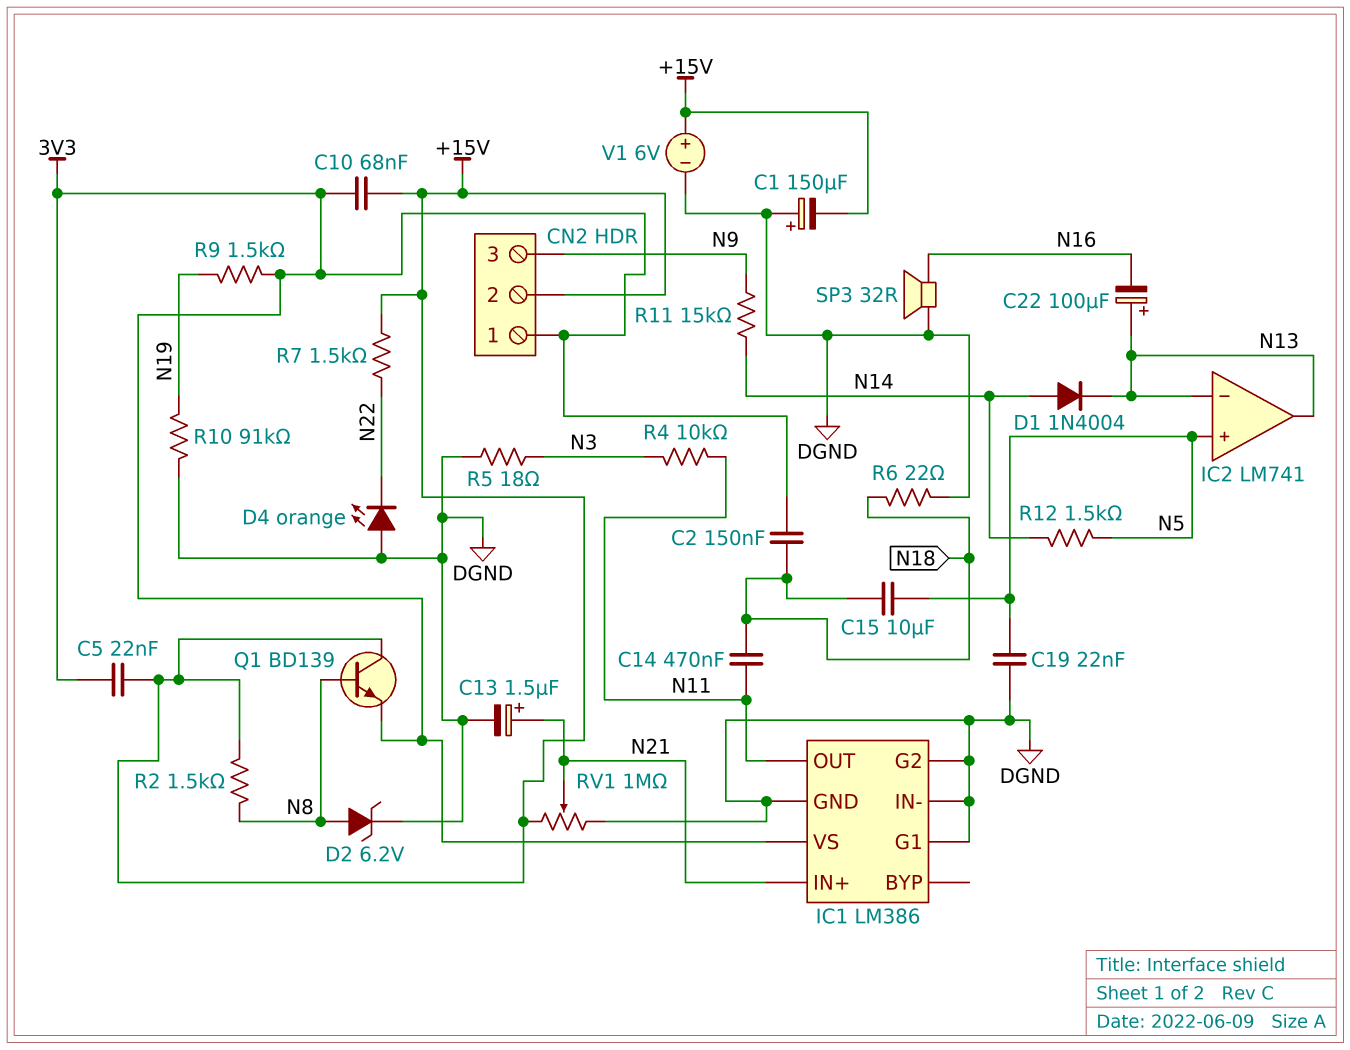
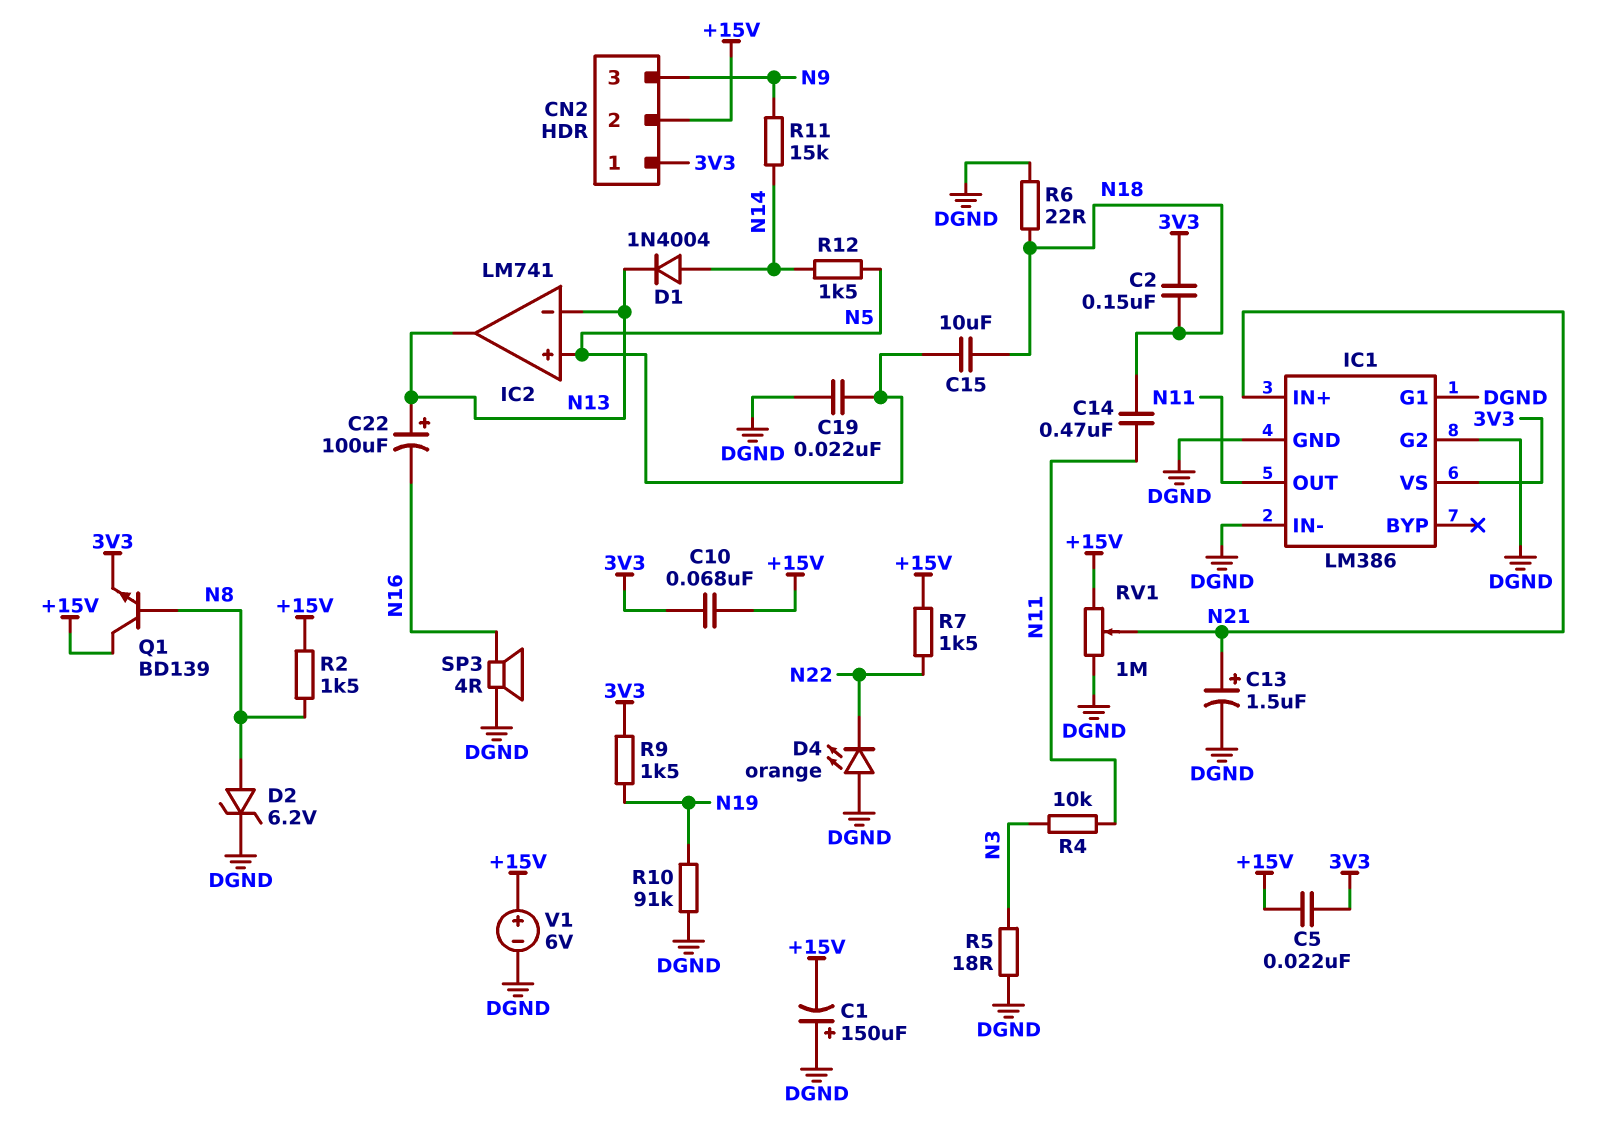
SP3: speaker 32R (DGND, N16) -> speaker 4R (DGND, N16)

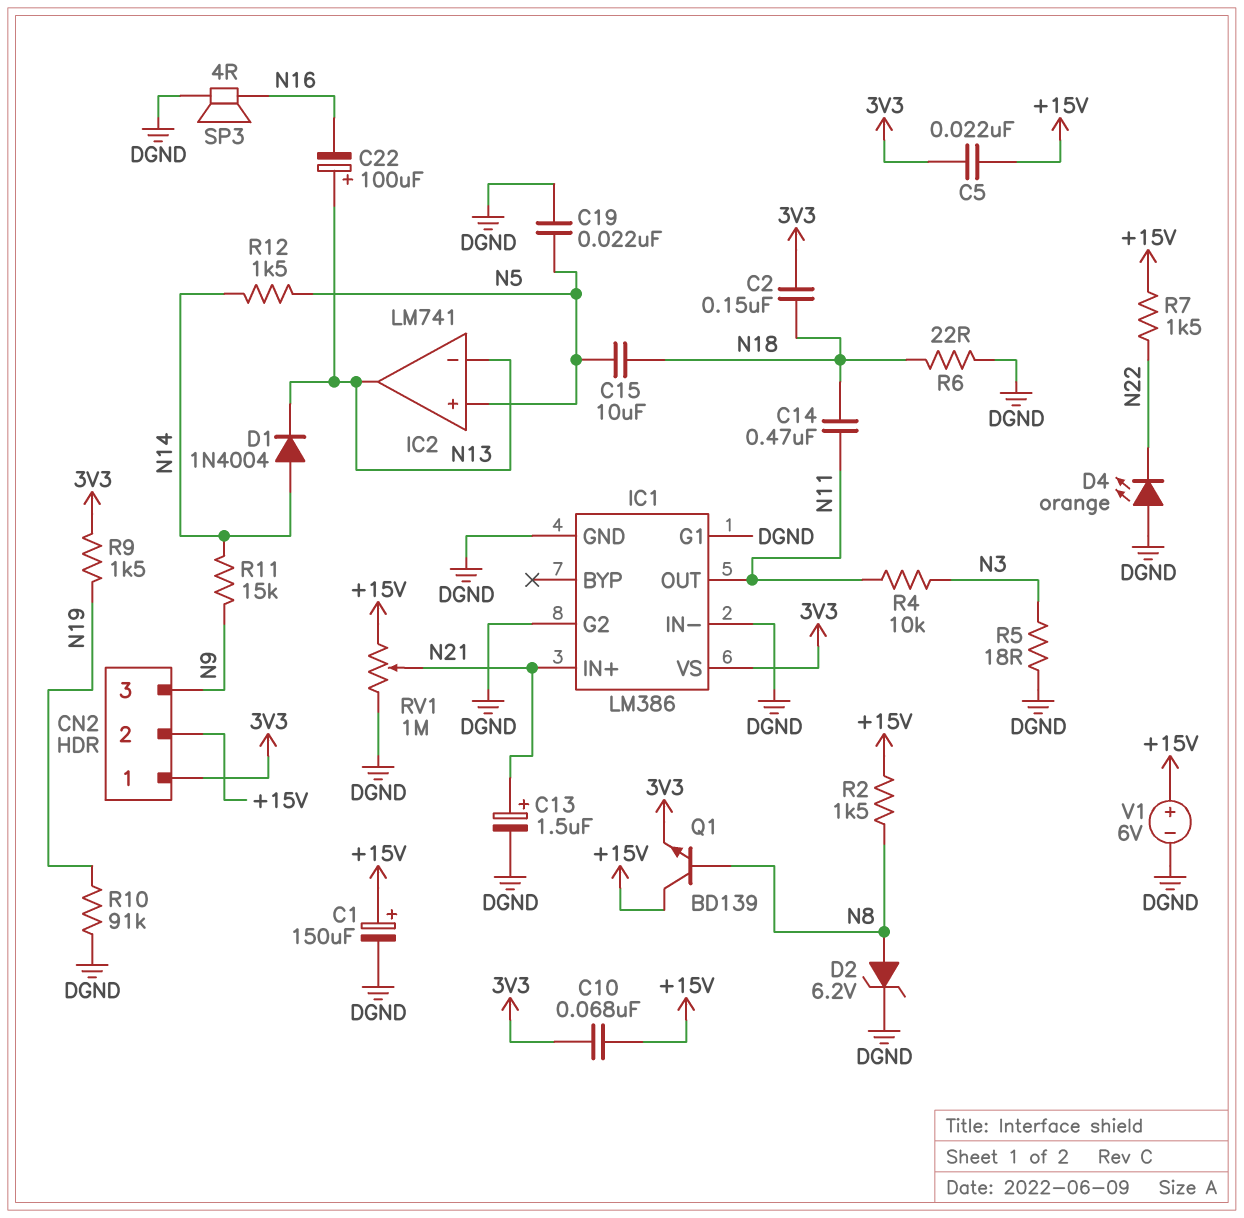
C1: 150uF (plus DGND, minus +15V) -> 150uF (plus +15V, minus DGND)

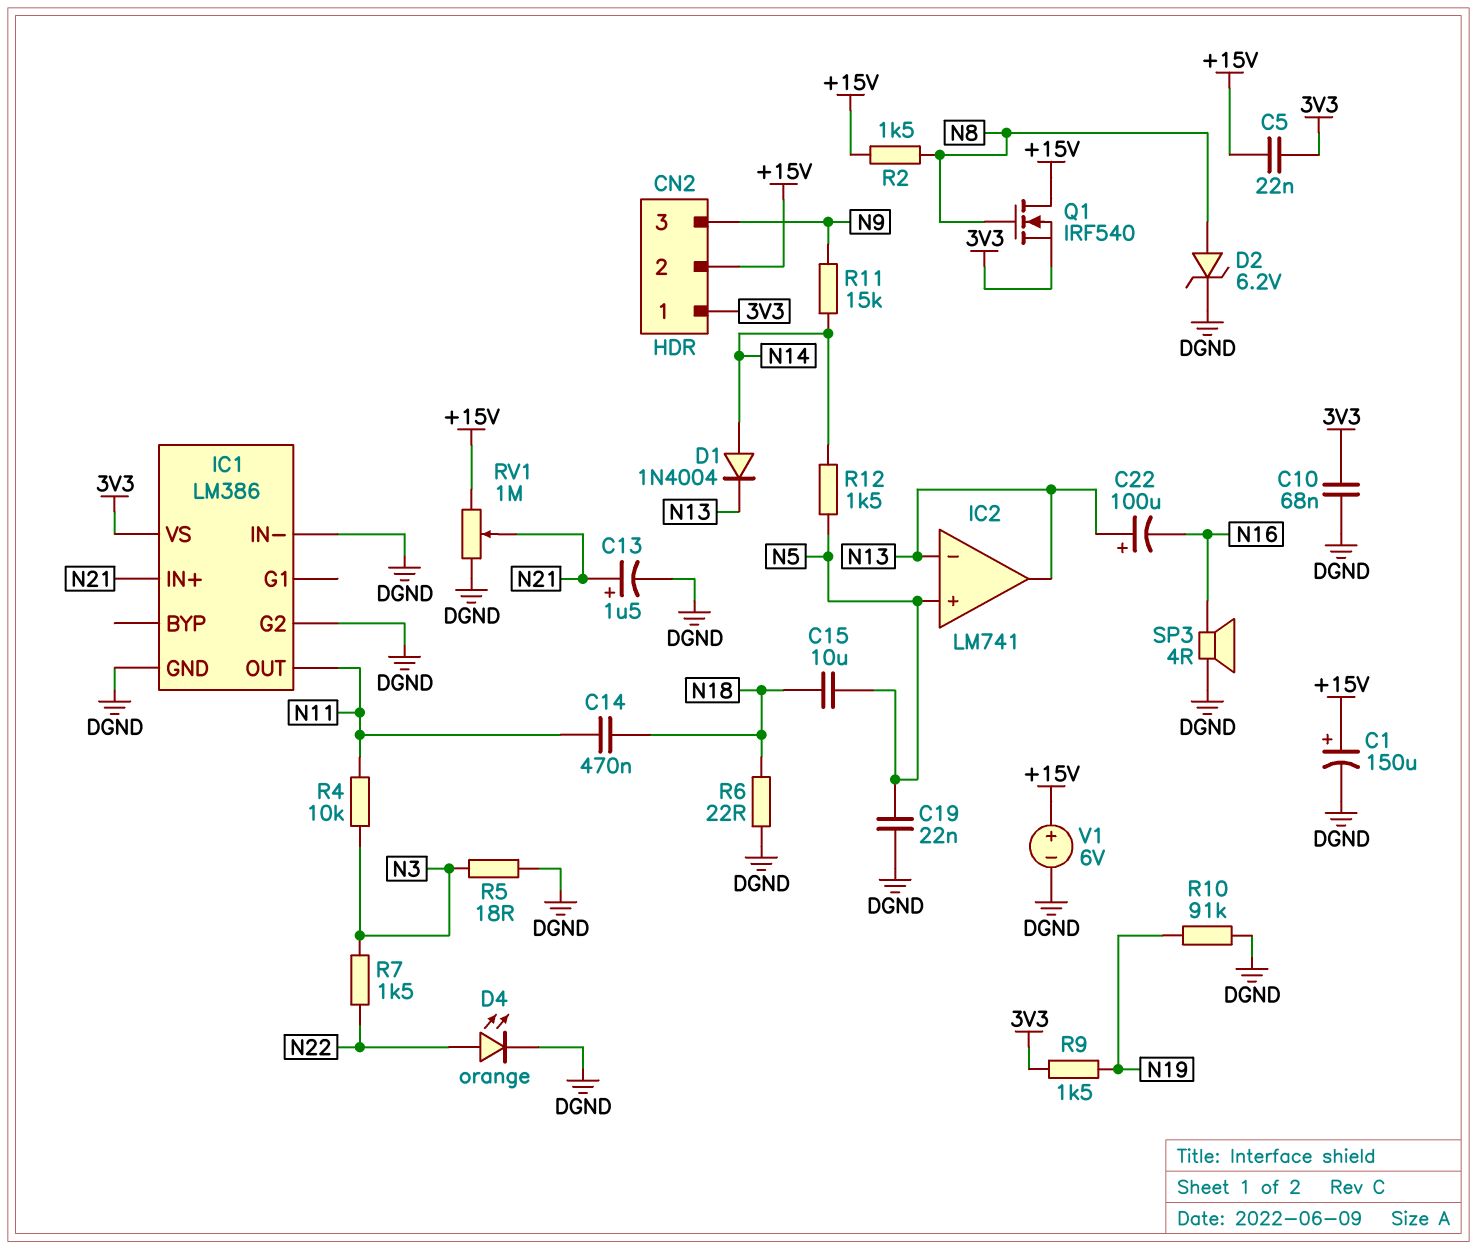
C2: 150nF (3V3, N18) -> none
C10: 68nF (+15V, 3V3) -> 68nF (3V3, DGND)
D4: LED orange (A DGND, K N22) -> LED orange (A N22, K DGND)
IC1 pin G1: DGND -> none
Q1: NPN BD139 (B N8, C +15V, E 3V3) -> NMOS IRF540 (G N8, D +15V, S 3V3)
R7: 1.5k (+15V, N22) -> 1.5k (N3, N22)

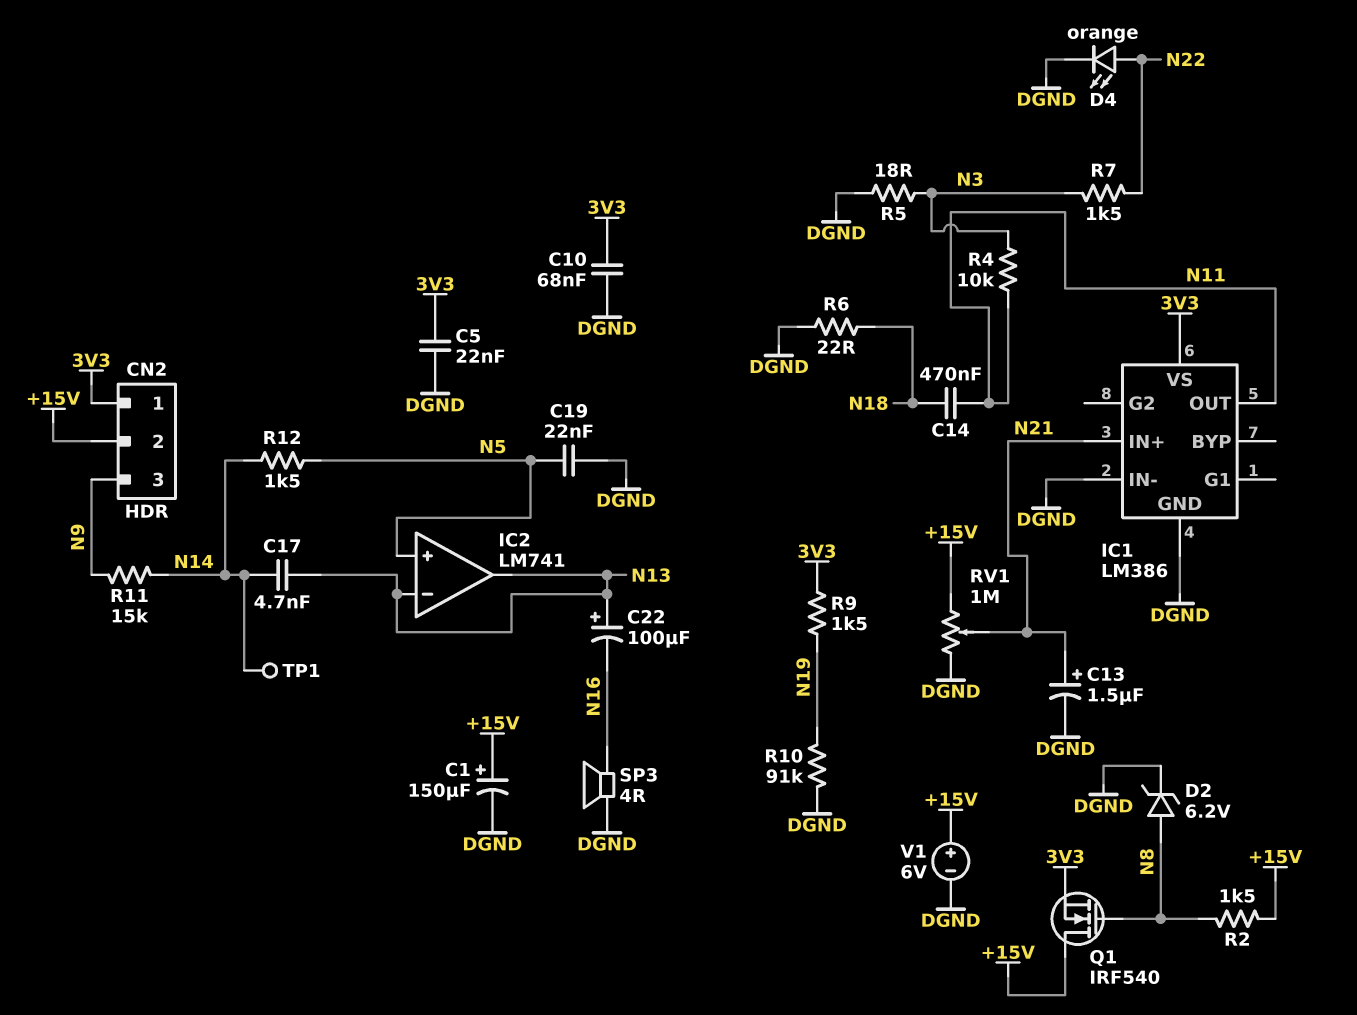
C5: 22nF (+15V, 3V3) -> 22nF (3V3, DGND)
C15: 10uF (N5, N18) -> none
C17: none -> 4.7nF (N13, N14)
D1: diode 1N4004 (A N14, K N13) -> none
IC1 pin G2: DGND -> none
TP1: none -> test point (N14)

